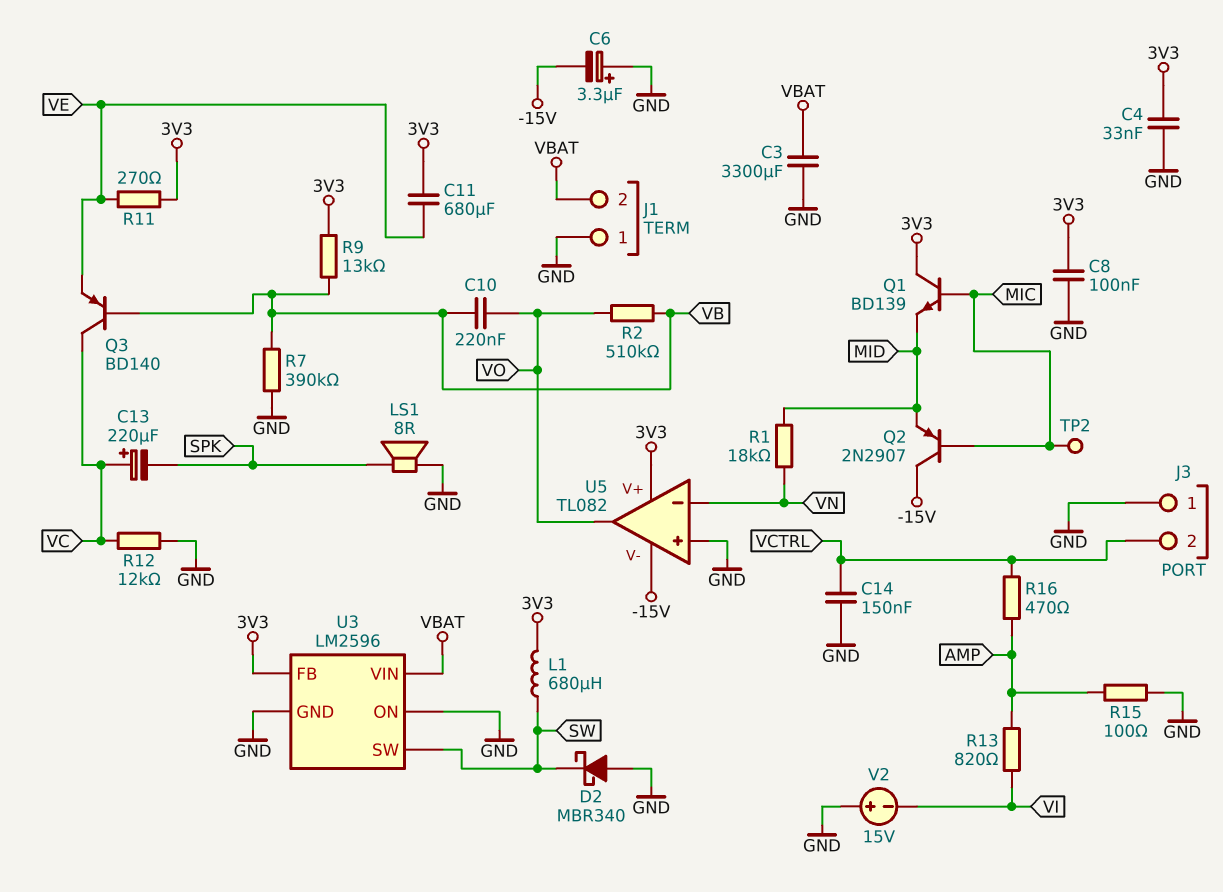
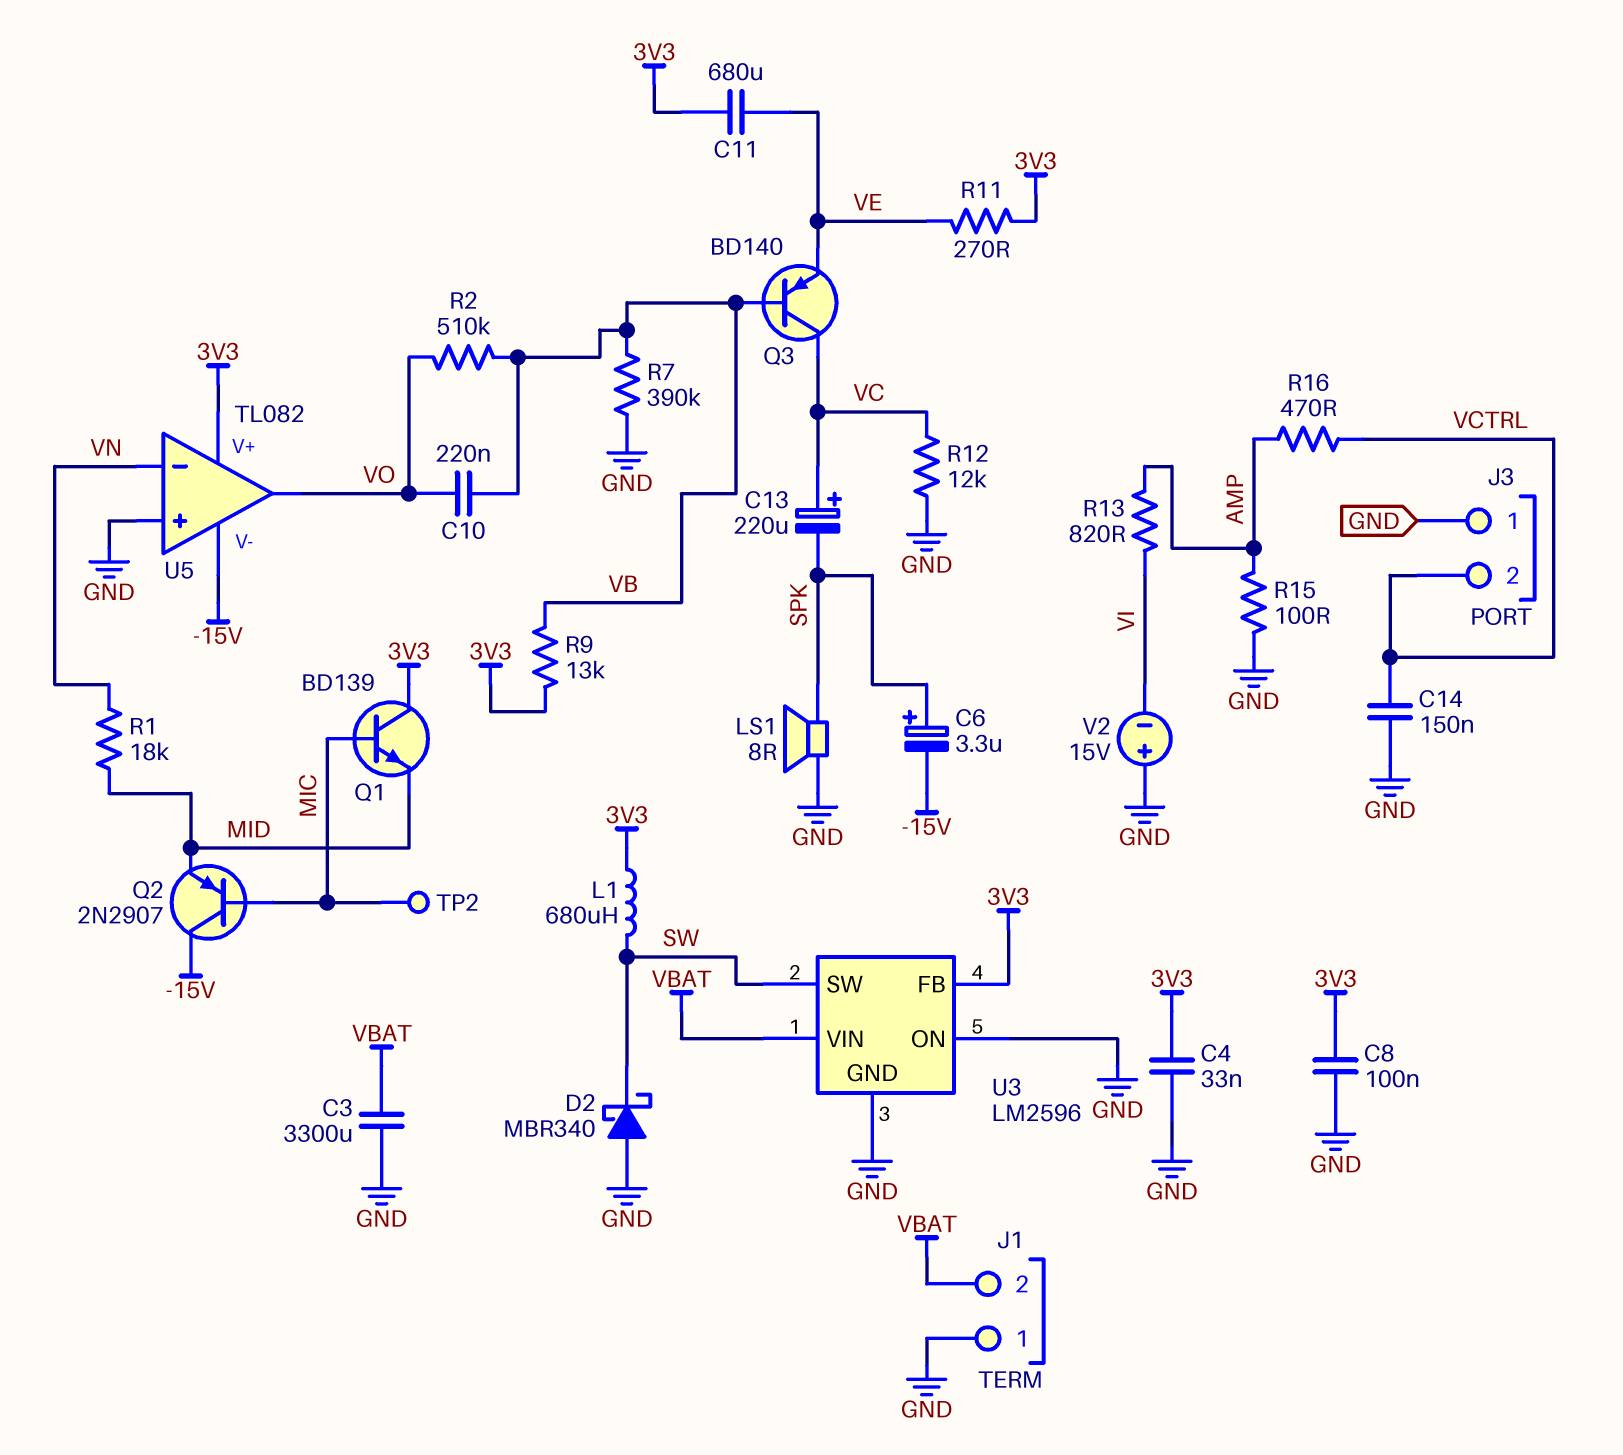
C6: 3.3uF (plus GND, minus -15V) -> 3.3uF (plus SPK, minus -15V)

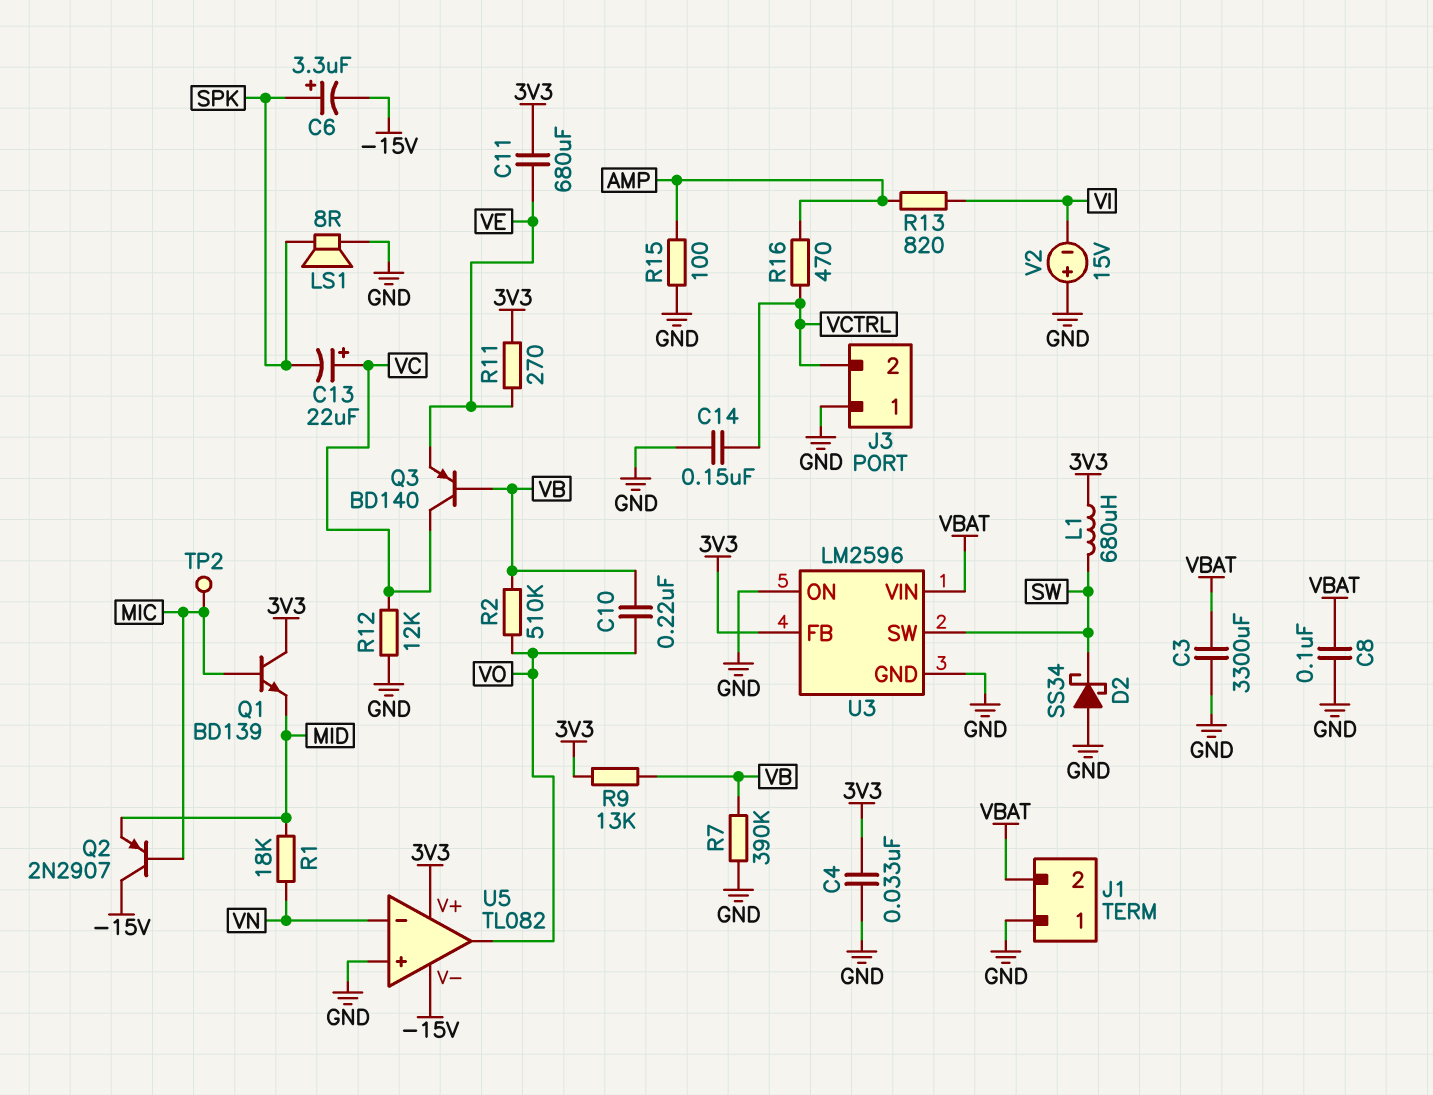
C8: 100nF (3V3, GND) -> 100nF (GND, VBAT)
C13: 220uF (plus VC, minus SPK) -> 22uF (plus VC, minus SPK)
D2: schottky MBR340 (A GND, K SW) -> schottky SS34 (A GND, K SW)

